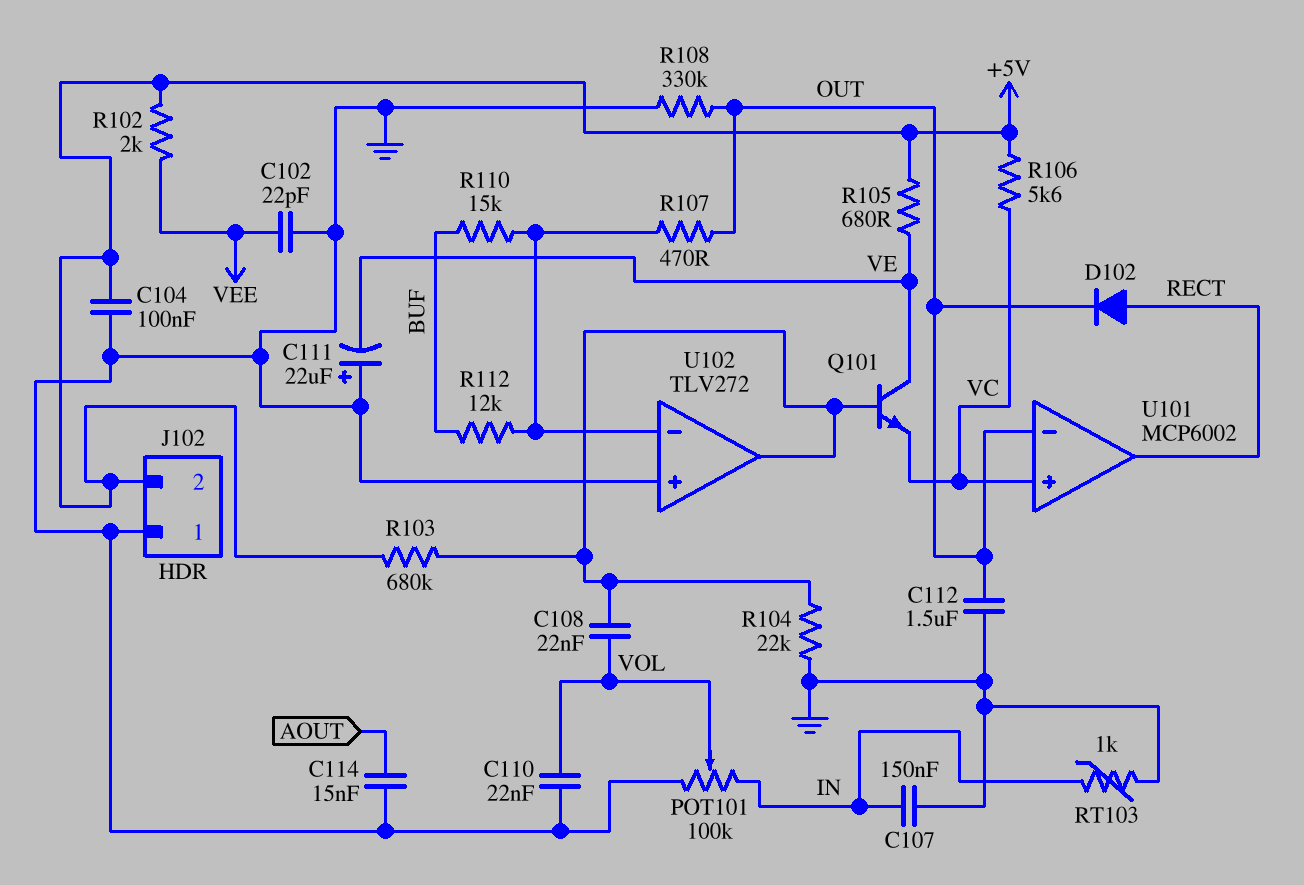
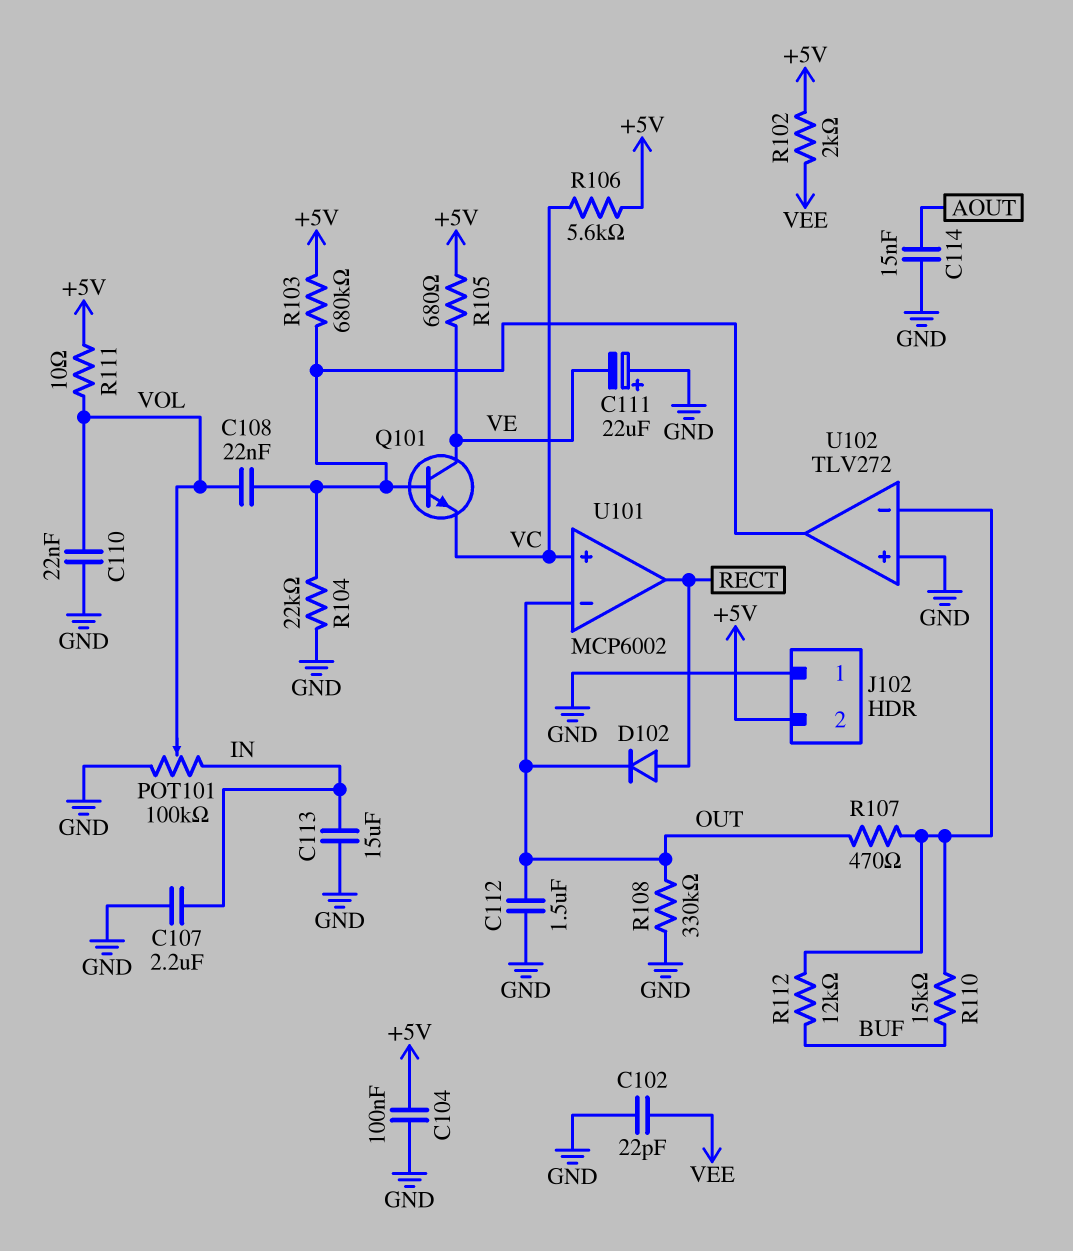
C107: 150nF (GND, IN) -> 2.2uF (GND, IN)
C113: none -> 15uF (GND, IN)
R111: none -> 10 (+5V, VOL)
RT103: 1k (GND, IN) -> none

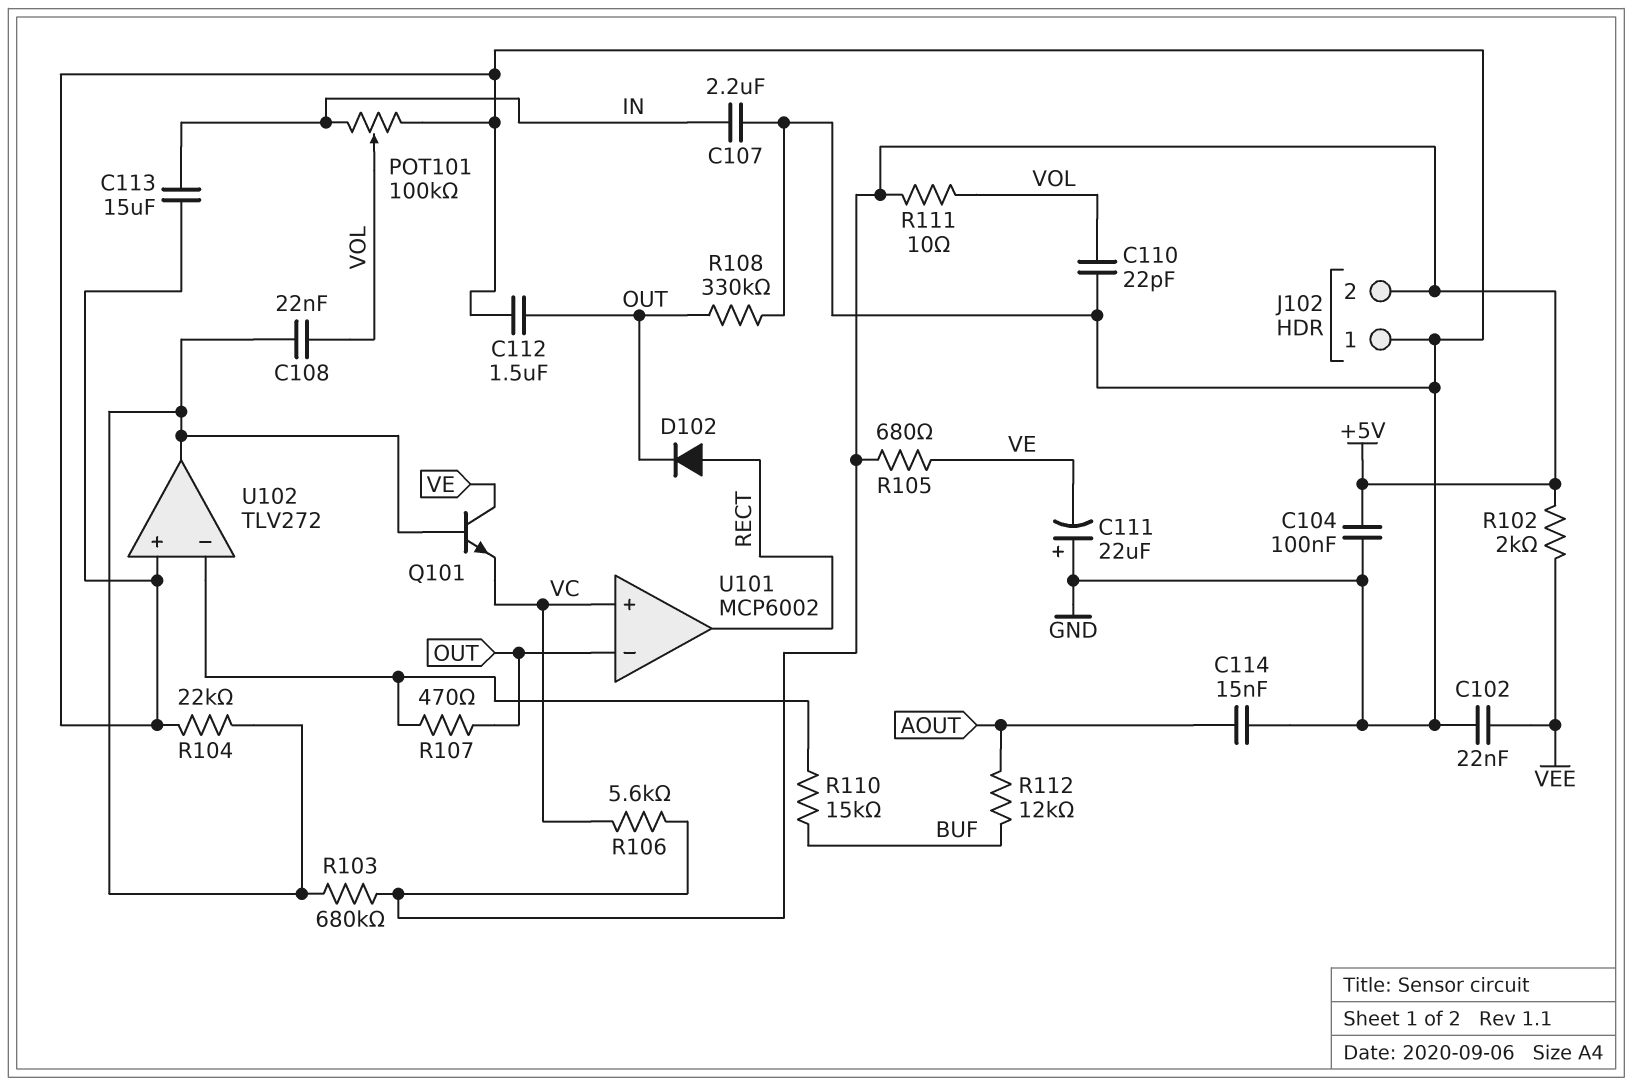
C102: 22pF (GND, VEE) -> 22nF (GND, VEE)
C110: 22nF (GND, VOL) -> 22pF (GND, VOL)
R112: 12k (BUF, U102/in-) -> 12k (AOUT, BUF)

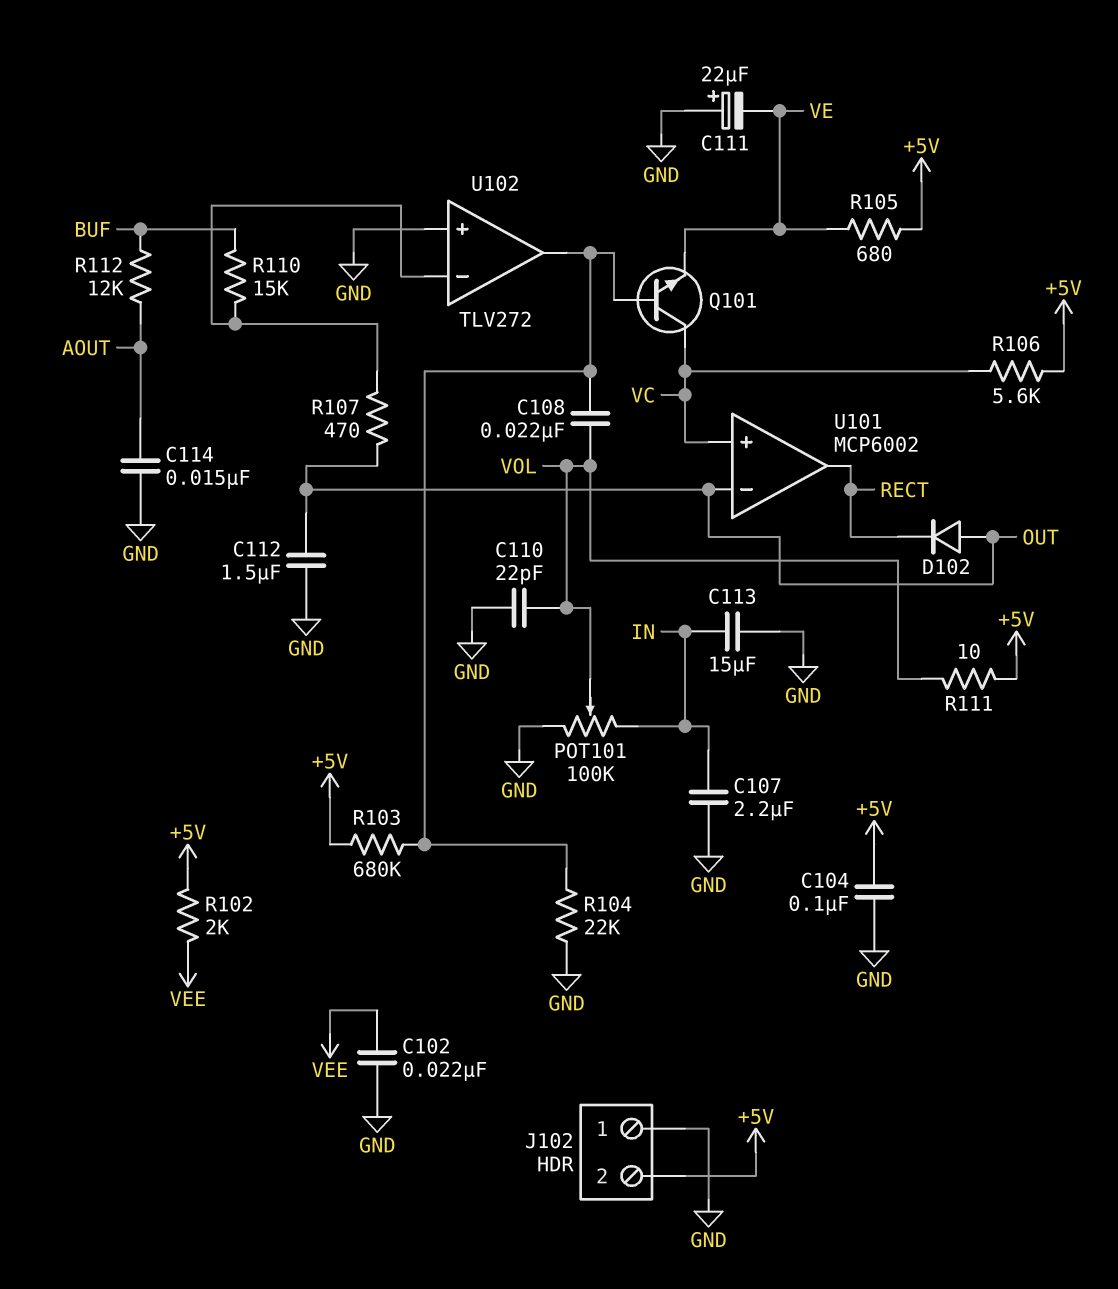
D102: diode (A RECT, K OUT) -> diode (A OUT, K RECT)
Q101: NPN (B U102/out, C VE, E VC) -> NPN (B U102/out, C VC, E VE)
R108: 330k (GND, OUT) -> none

